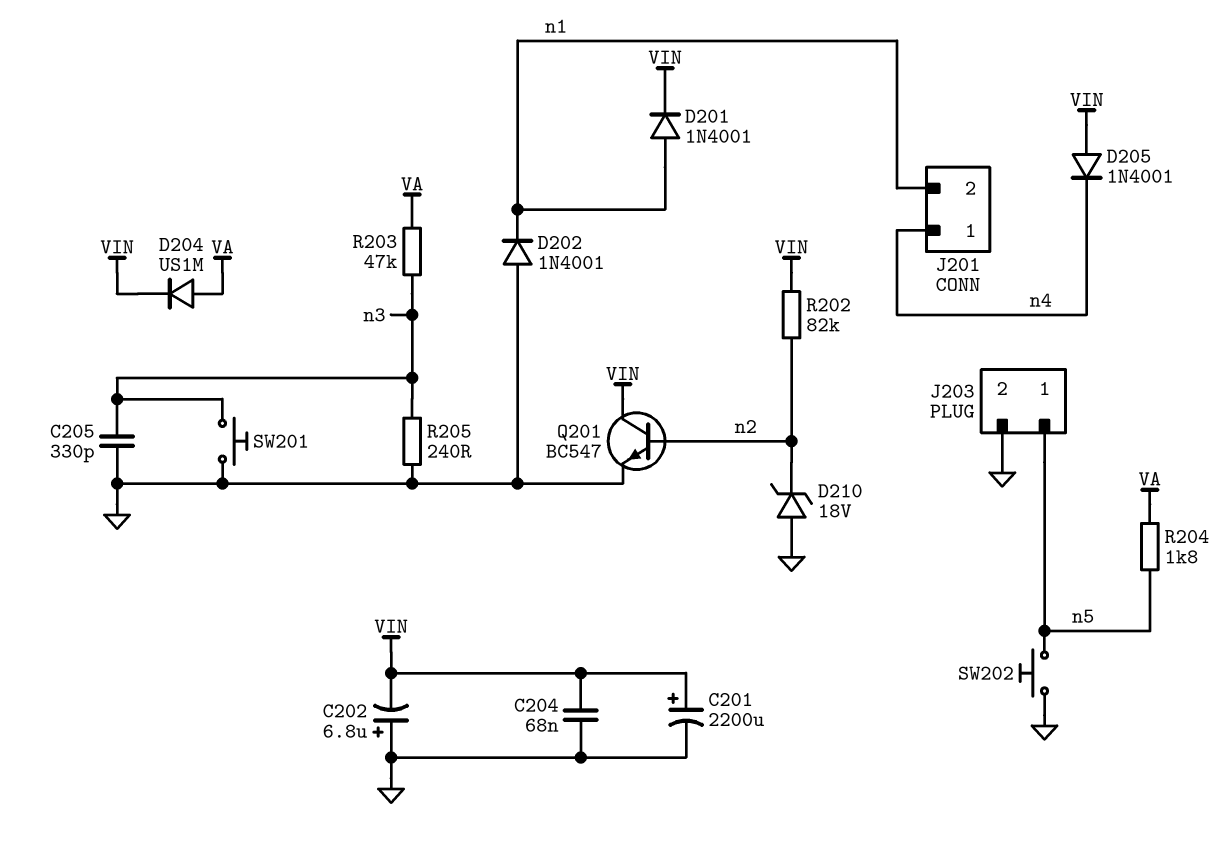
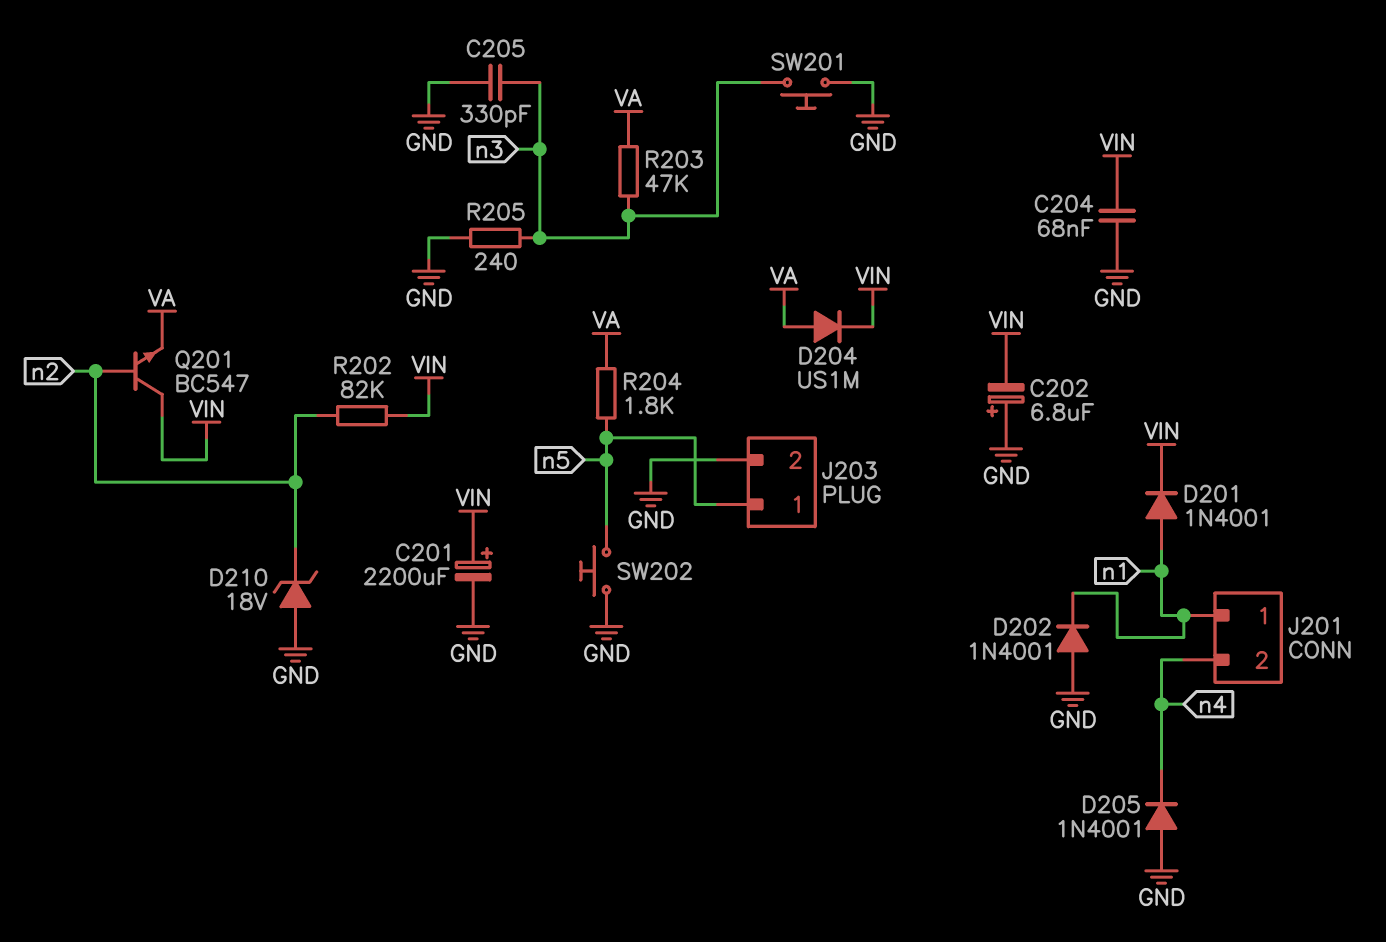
D205: diode 1N4001 (A VIN, K n4) -> diode 1N4001 (A GND, K n4)
J201 pin 1: n4 -> n1
J201 pin 2: n1 -> n4
Q201: NPN BC547 (B n2, C VIN, E GND) -> NPN BC547 (B n2, C VIN, E VA)

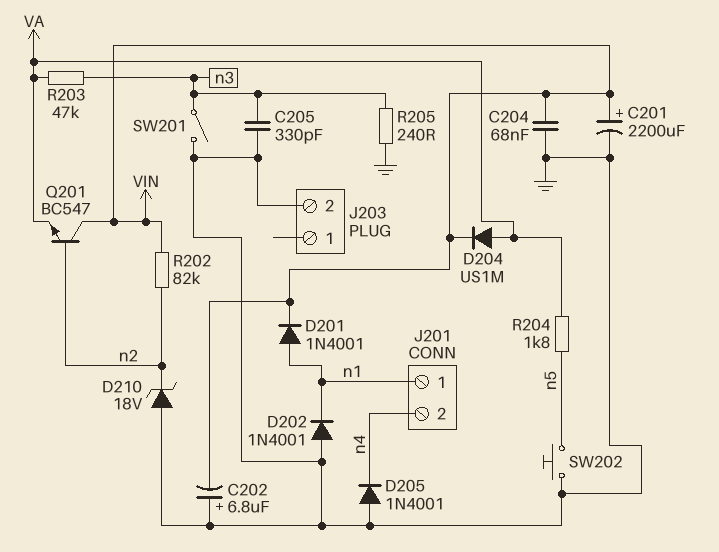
J203 pin 1: n5 -> none
SW201: button (GND, n3) -> switch (GND, n3)

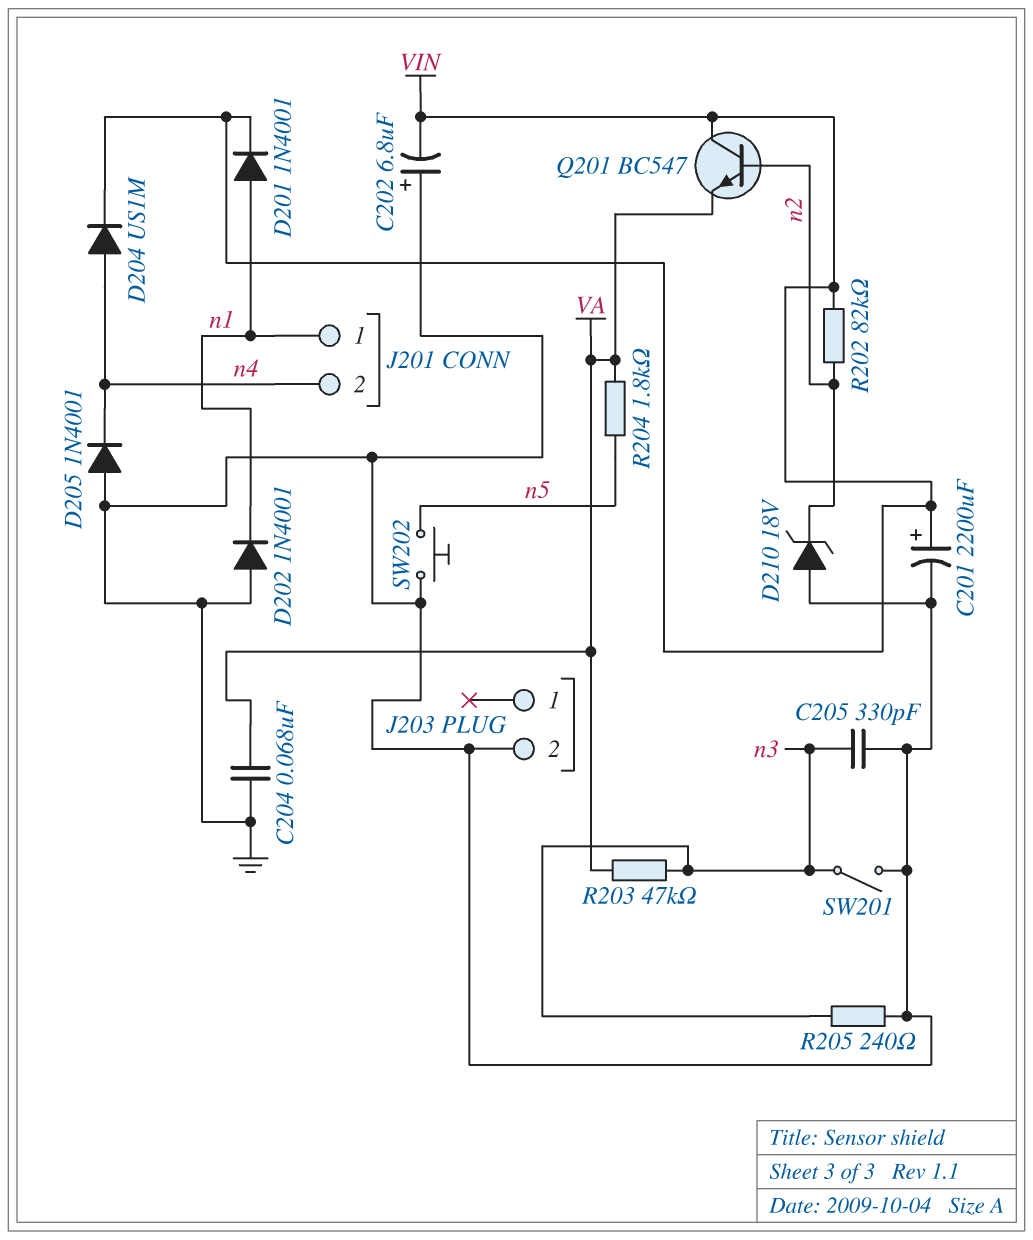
C204: 68nF (GND, VIN) -> 68nF (GND, VA)
D204: diode US1M (A VA, K VIN) -> diode US1M (A n4, K VIN)

